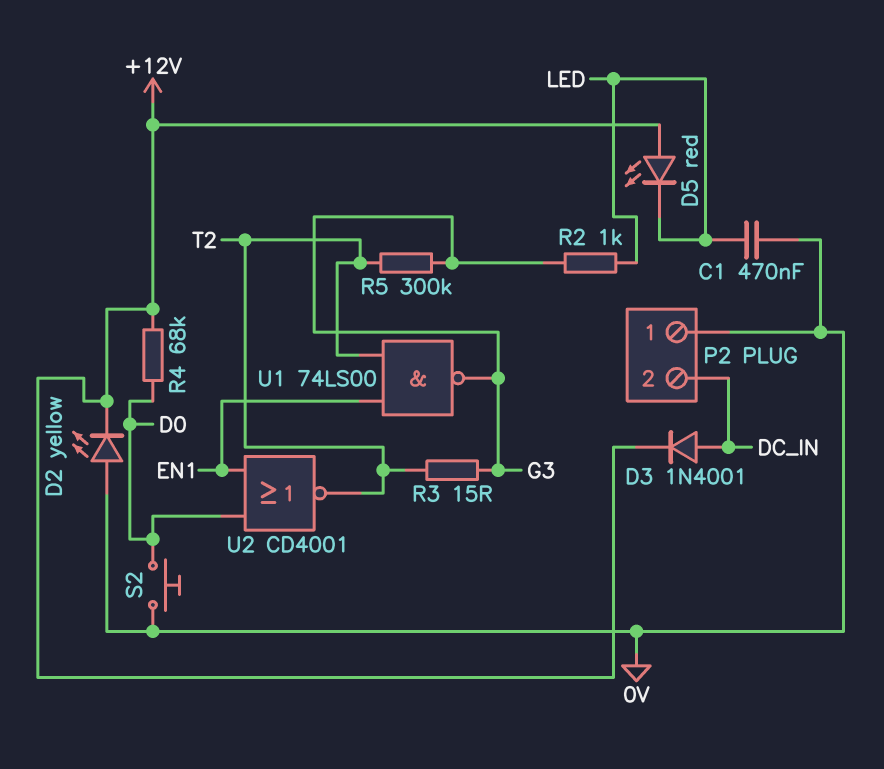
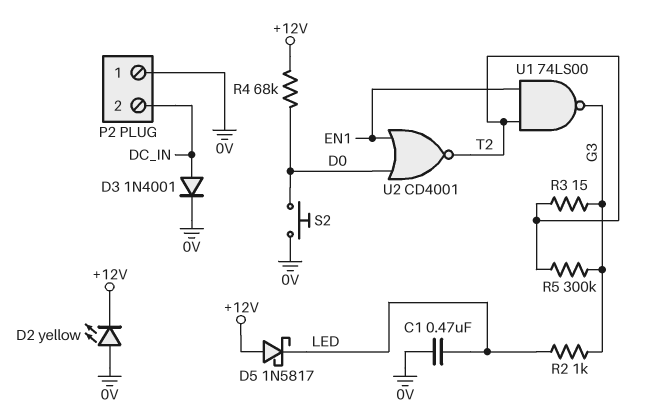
D3: diode 1N4001 (A DC_IN, K +12V) -> diode 1N4001 (A DC_IN, K 0V)
D5: LED red (A +12V, K LED) -> schottky 1N5817 (A +12V, K LED)

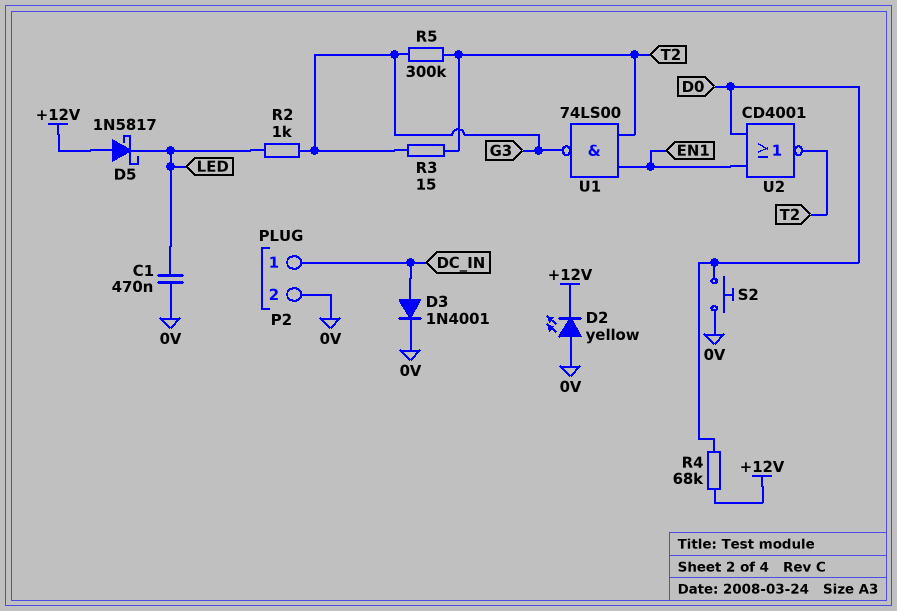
P2 pin 1: 0V -> DC_IN
P2 pin 2: DC_IN -> 0V

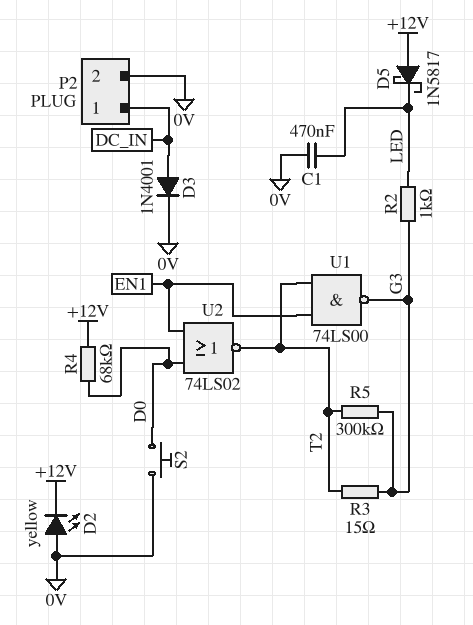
U2: NOR CD4001 (in D0, in EN1, out T2) -> NOR 74LS02 (in D0, in EN1, out T2)

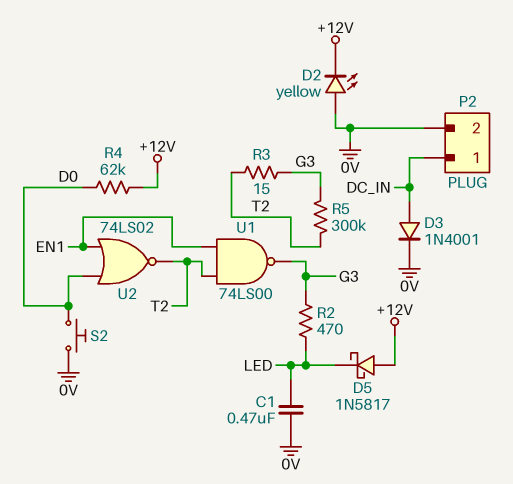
R2: 1k (G3, LED) -> 470 (G3, LED)
R4: 68k (+12V, D0) -> 62k (+12V, D0)

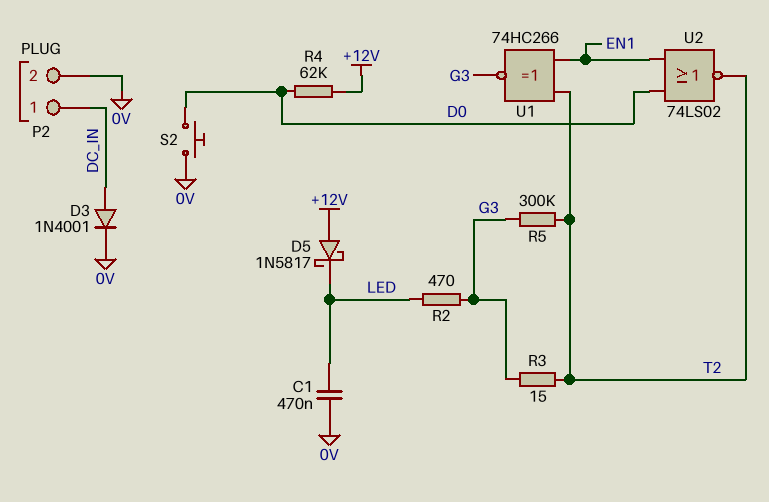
D2: LED yellow (A 0V, K +12V) -> none
U1: NAND 74LS00 (in EN1, in T2, out G3) -> XNOR 74HC266 (in EN1, in T2, out G3)

